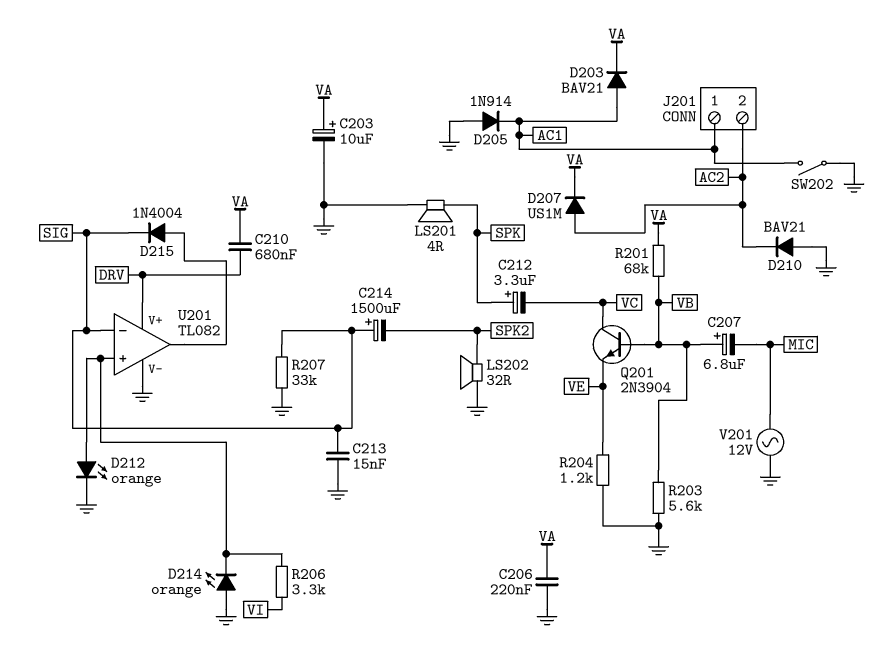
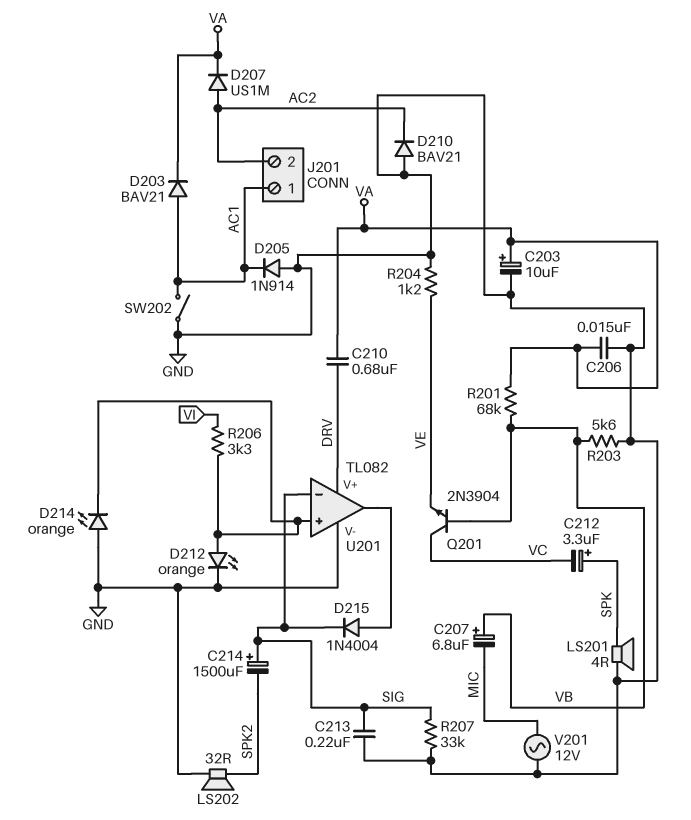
C206: 220nF (GND, VA) -> 15nF (GND, VA)
C213: 15nF (GND, SIG) -> 220nF (GND, SIG)

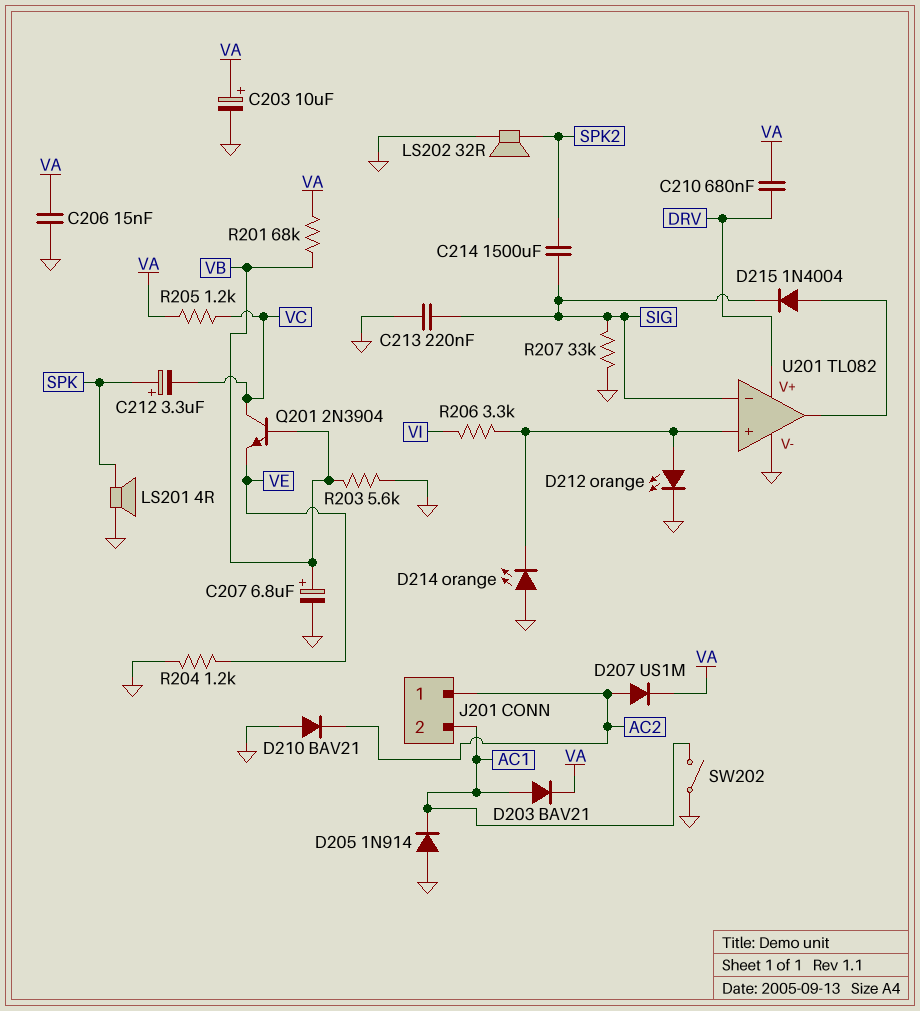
C207: 6.8uF (plus VB, minus MIC) -> 6.8uF (plus VB, minus GND)
C214: 1500uF (plus SIG, minus SPK2) -> 1500uF (SIG, SPK2)
J201 pin 1: AC1 -> AC2
J201 pin 2: AC2 -> AC1
R205: none -> 1.2k (VA, VC)
V201: AC 12V (GND, MIC) -> none

